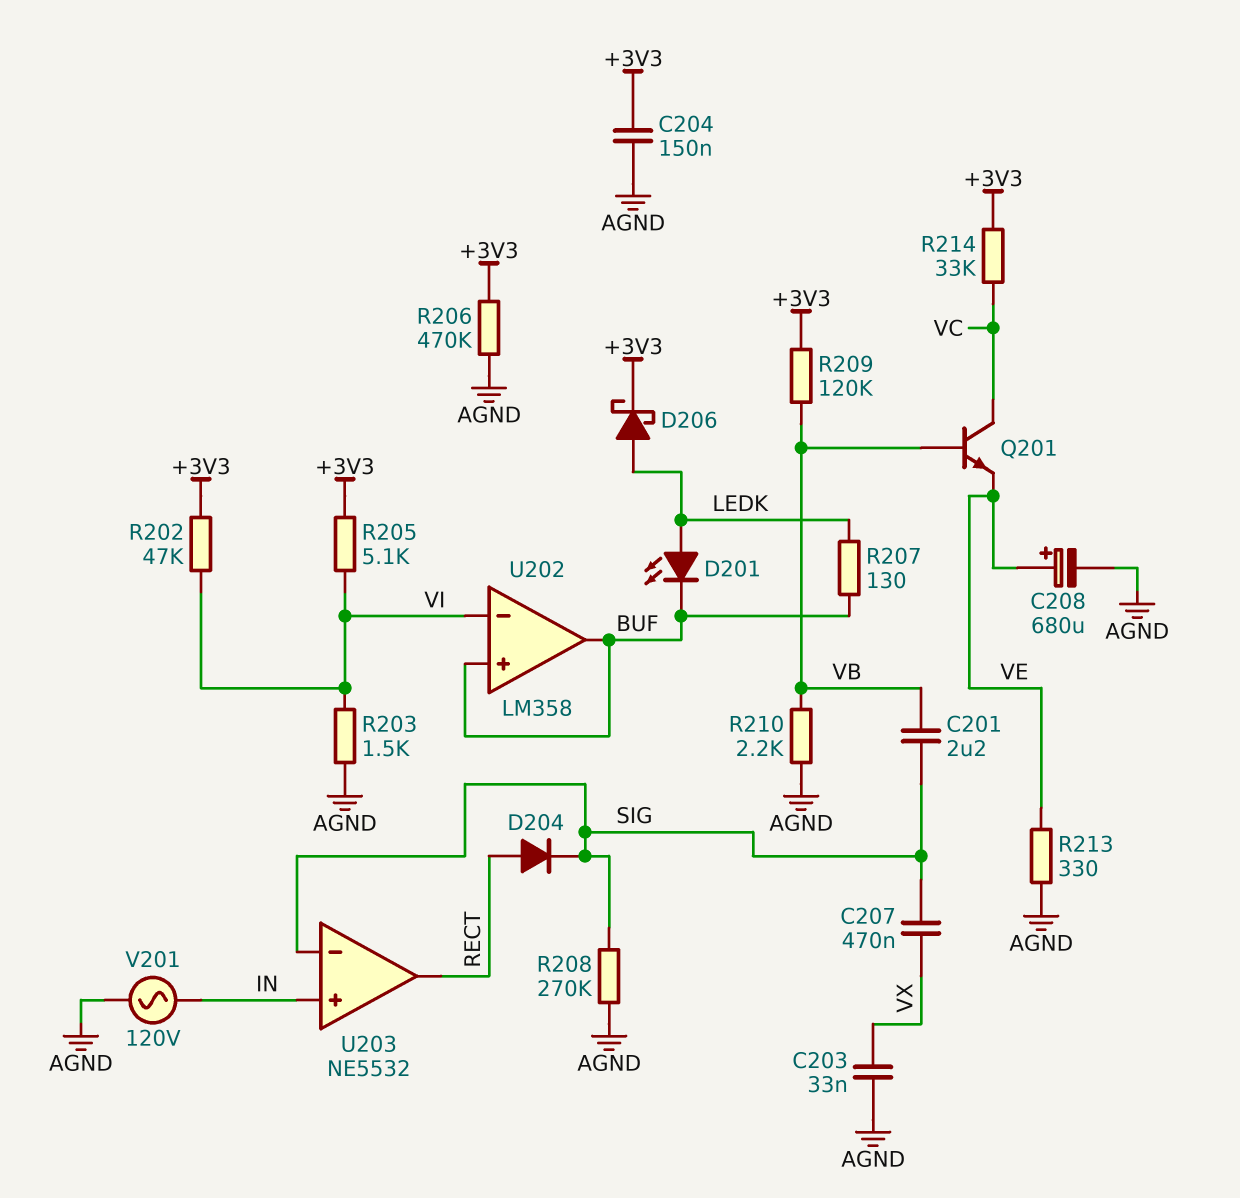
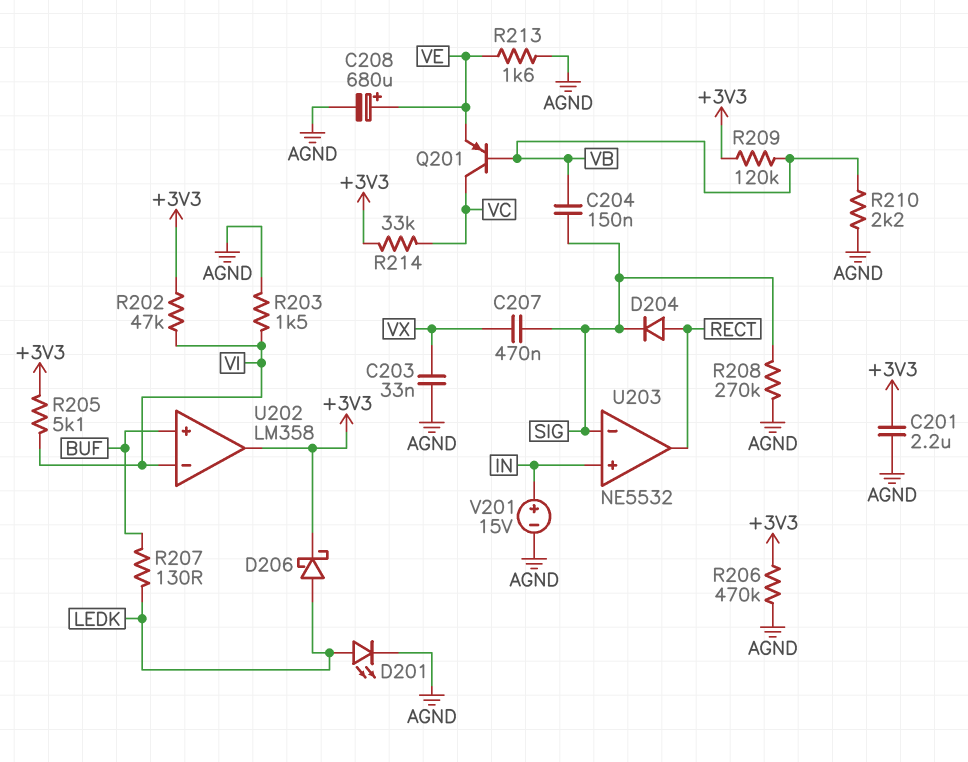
C201: 2.2uF (SIG, VB) -> 2.2uF (+3V3, AGND)
C204: 150nF (+3V3, AGND) -> 150nF (SIG, VB)
D201: LED (A LEDK, K BUF) -> LED (A LEDK, K AGND)
Q201: NPN (B VB, C VC, E VE) -> PNP (B VB, C VC, E VE)
R213: 330 (AGND, VE) -> 1.6k (AGND, VE)
U202 pin out: BUF -> +3V3
V201: AC 120V (AGND, IN) -> 15V (plus IN, minus AGND)

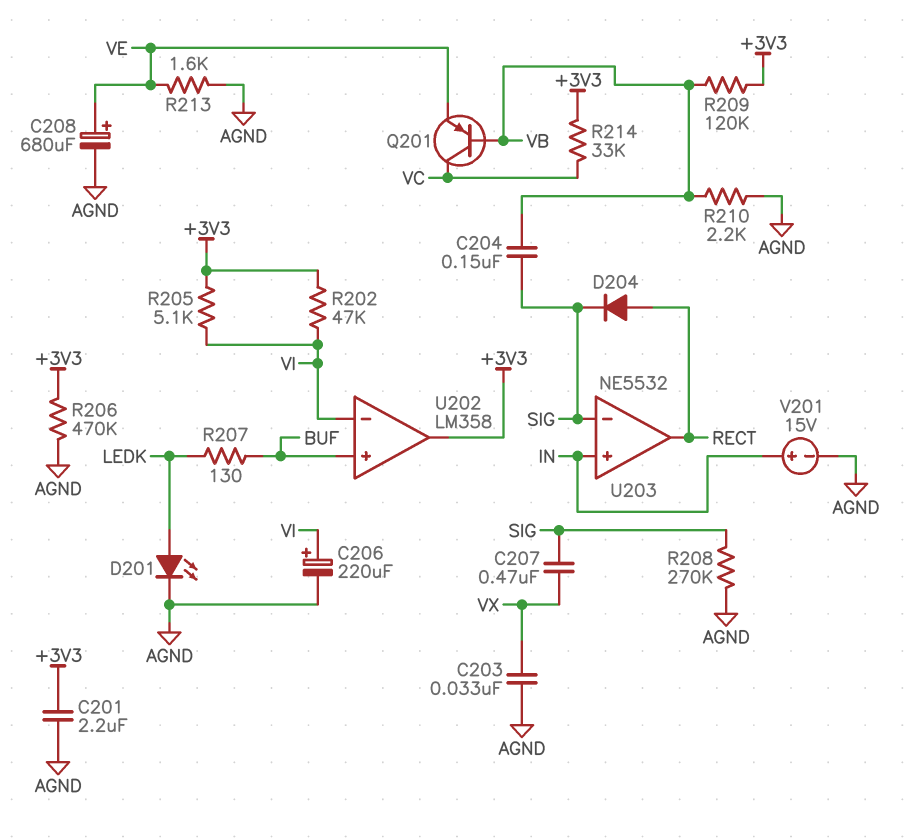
C206: none -> 220uF (plus VI, minus AGND)
D206: schottky (A LEDK, K +3V3) -> none
R203: 1.5k (AGND, VI) -> none

